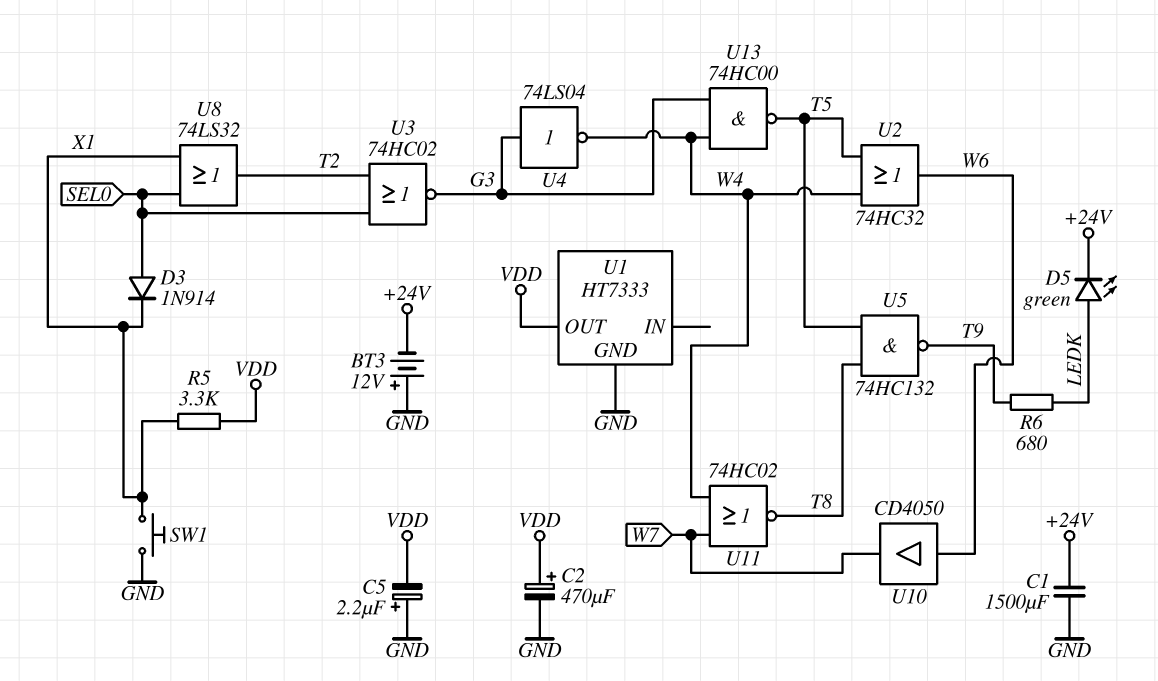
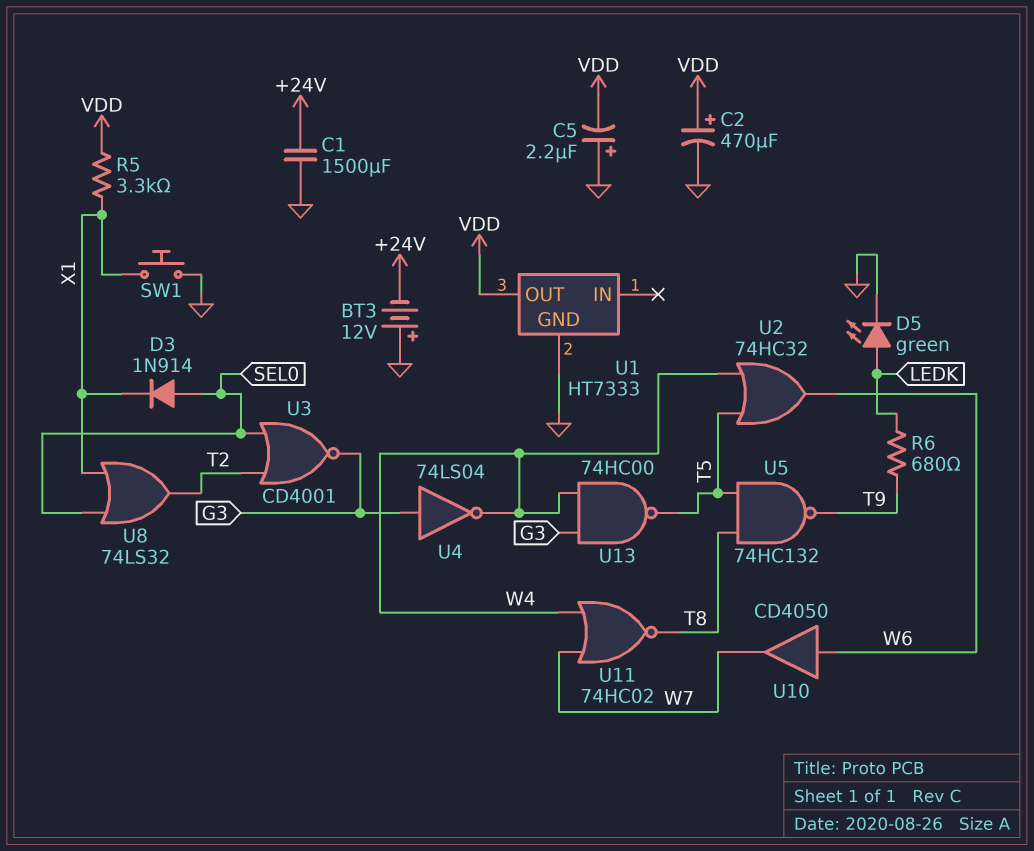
D5: LED green (A LEDK, K +24V) -> LED green (A LEDK, K GND)
U3: NOR 74HC02 (in SEL0, in T2, out G3) -> NOR CD4001 (in SEL0, in T2, out G3)

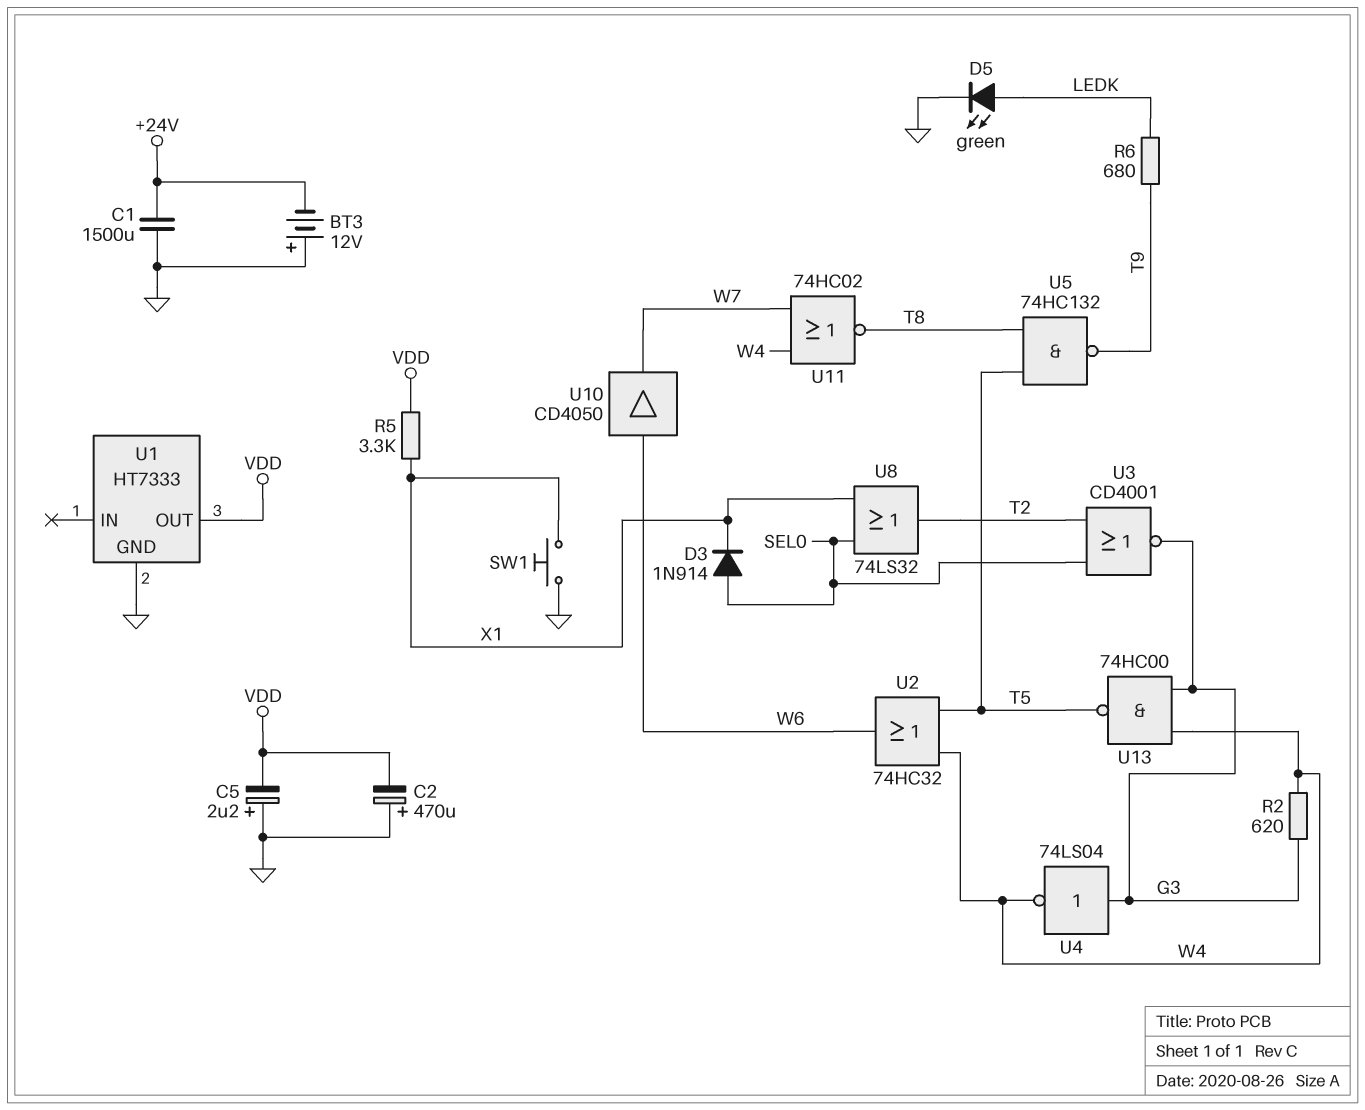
C2: 470uF (plus VDD, minus GND) -> 470uF (plus GND, minus VDD)
R2: none -> 620 (G3, W4)

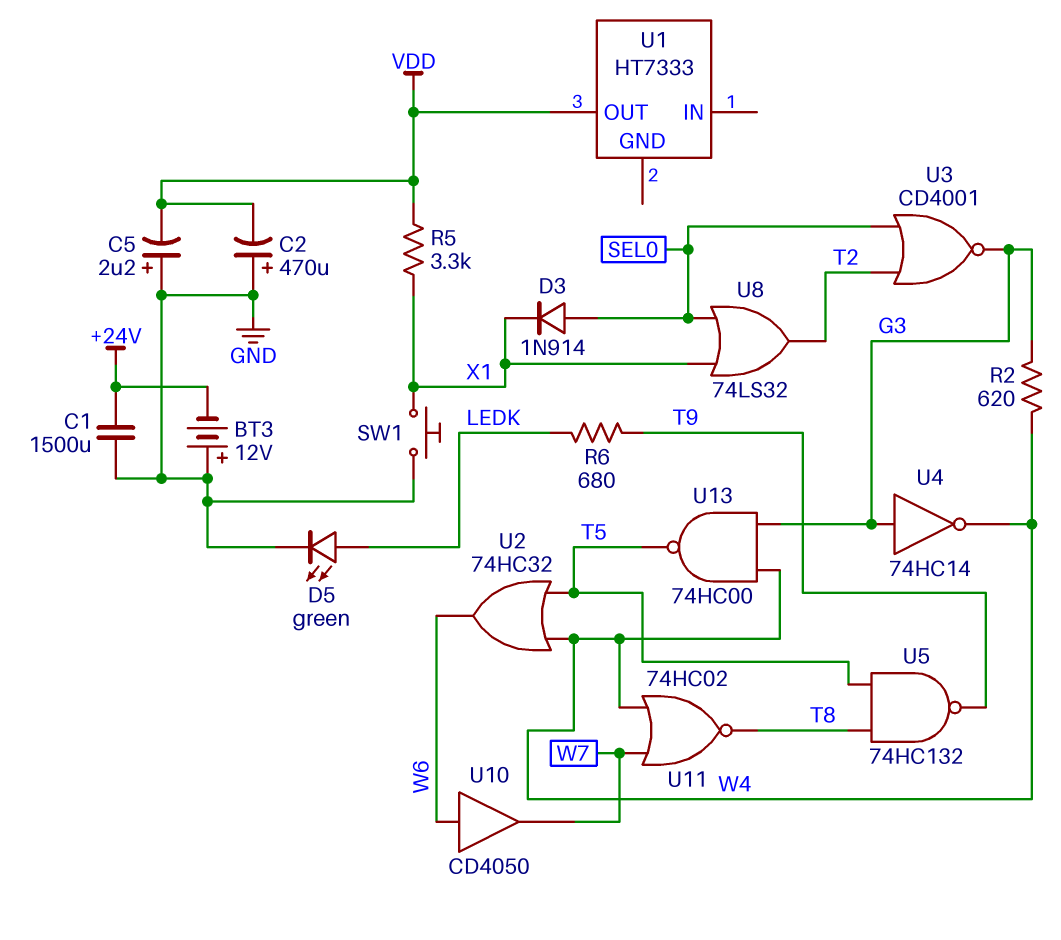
U1 pin GND: GND -> none
U4: NOT 74LS04 (in G3, out W4) -> NOT 74HC14 (in G3, out W4)

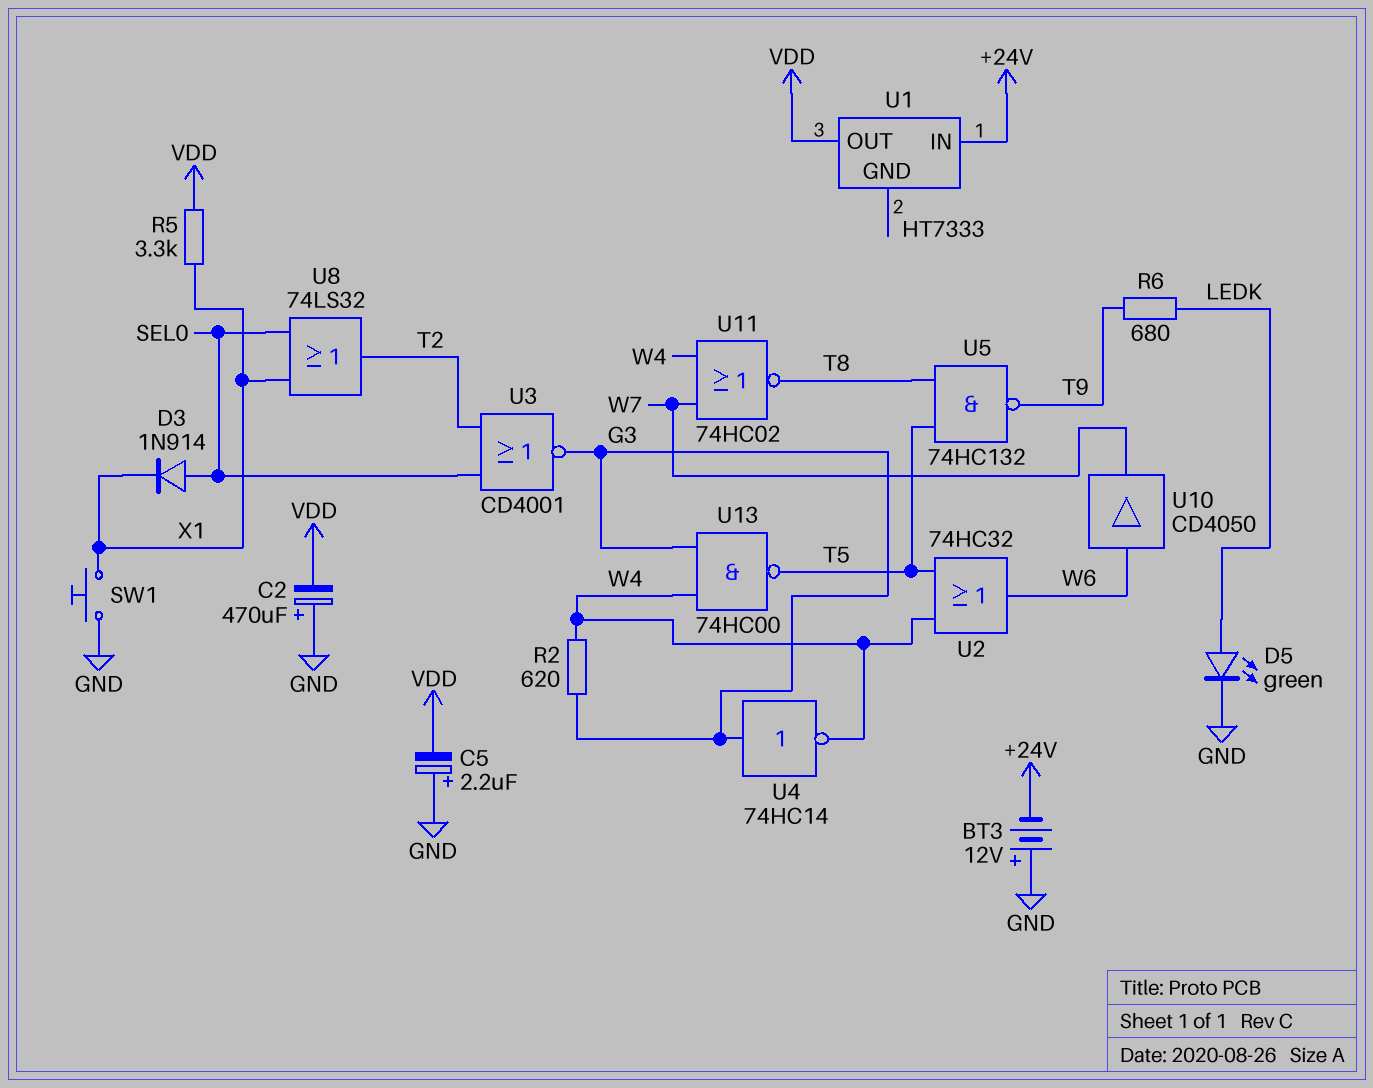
C1: 1500uF (+24V, GND) -> none
U1 pin IN: none -> +24V

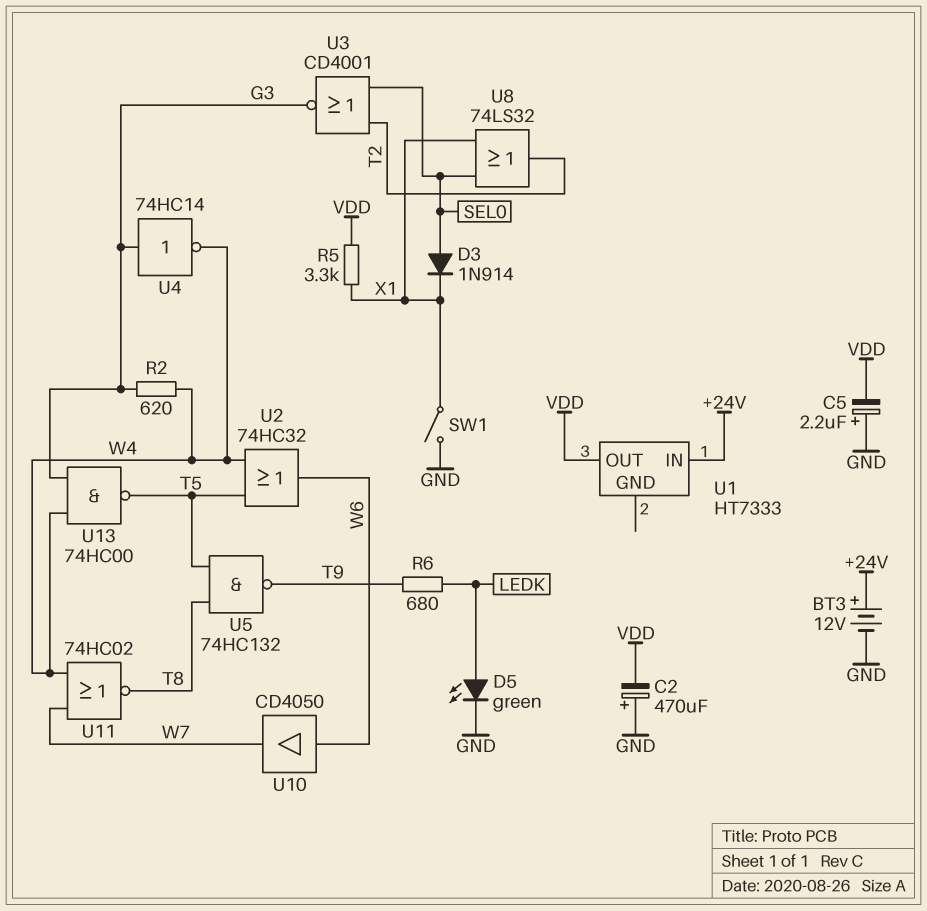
BT3: 12V (plus GND, minus +24V) -> 12V (plus +24V, minus GND)
SW1: button (GND, X1) -> switch (GND, X1)

